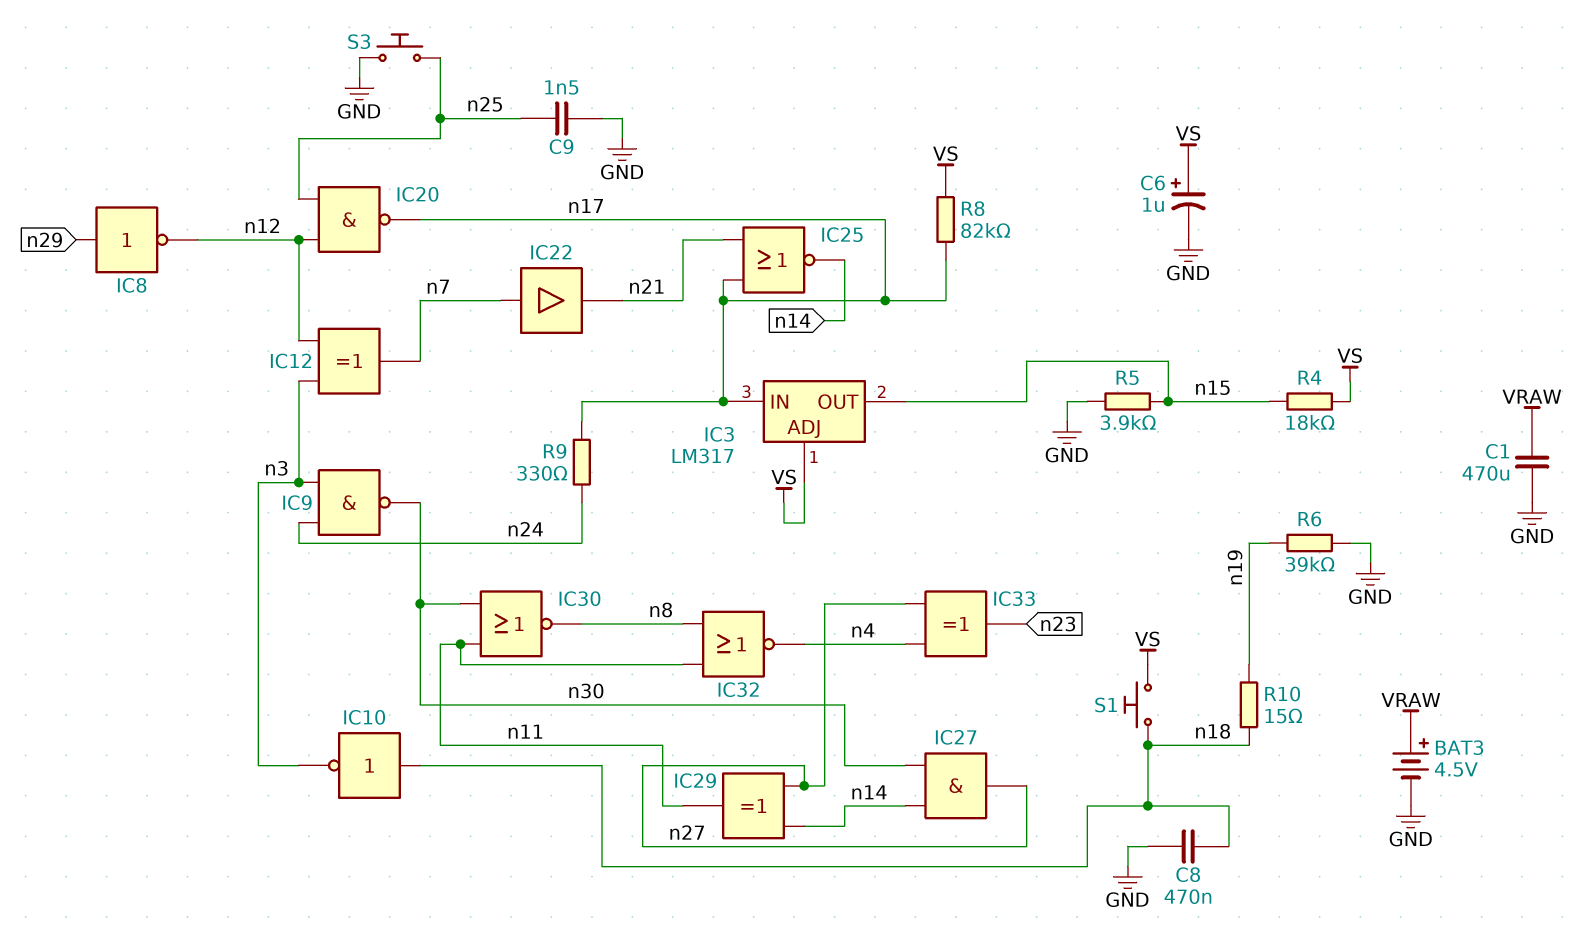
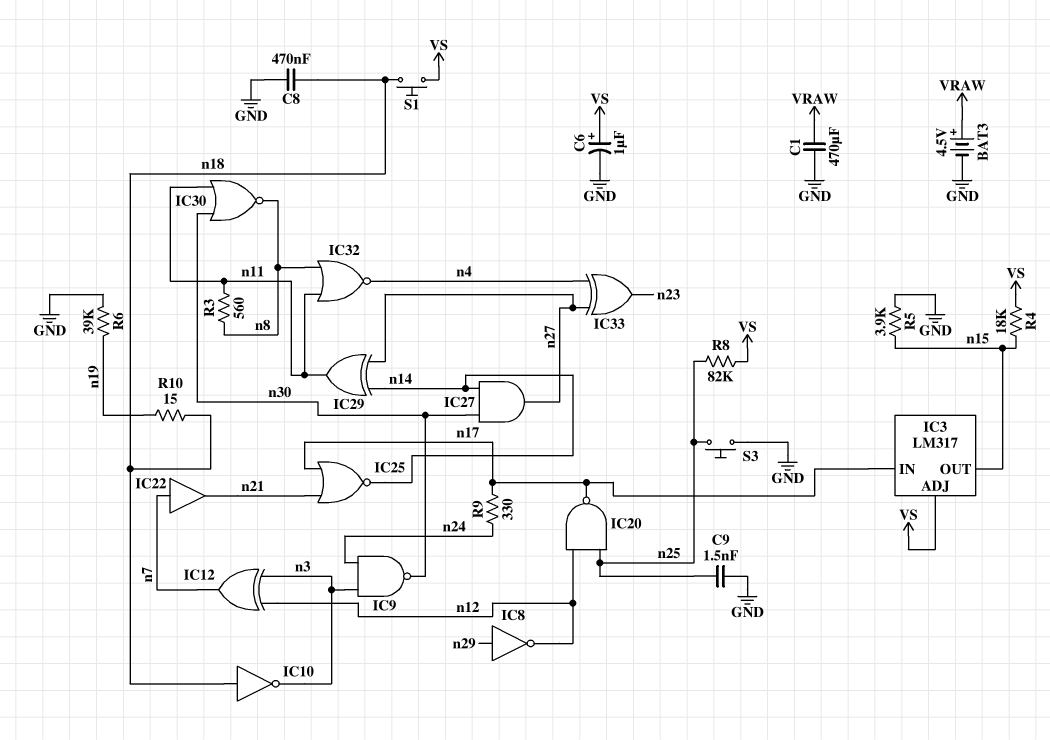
R3: none -> 560 (n8, n11)
R8: 82k (VS, n17) -> 82k (VS, n25)

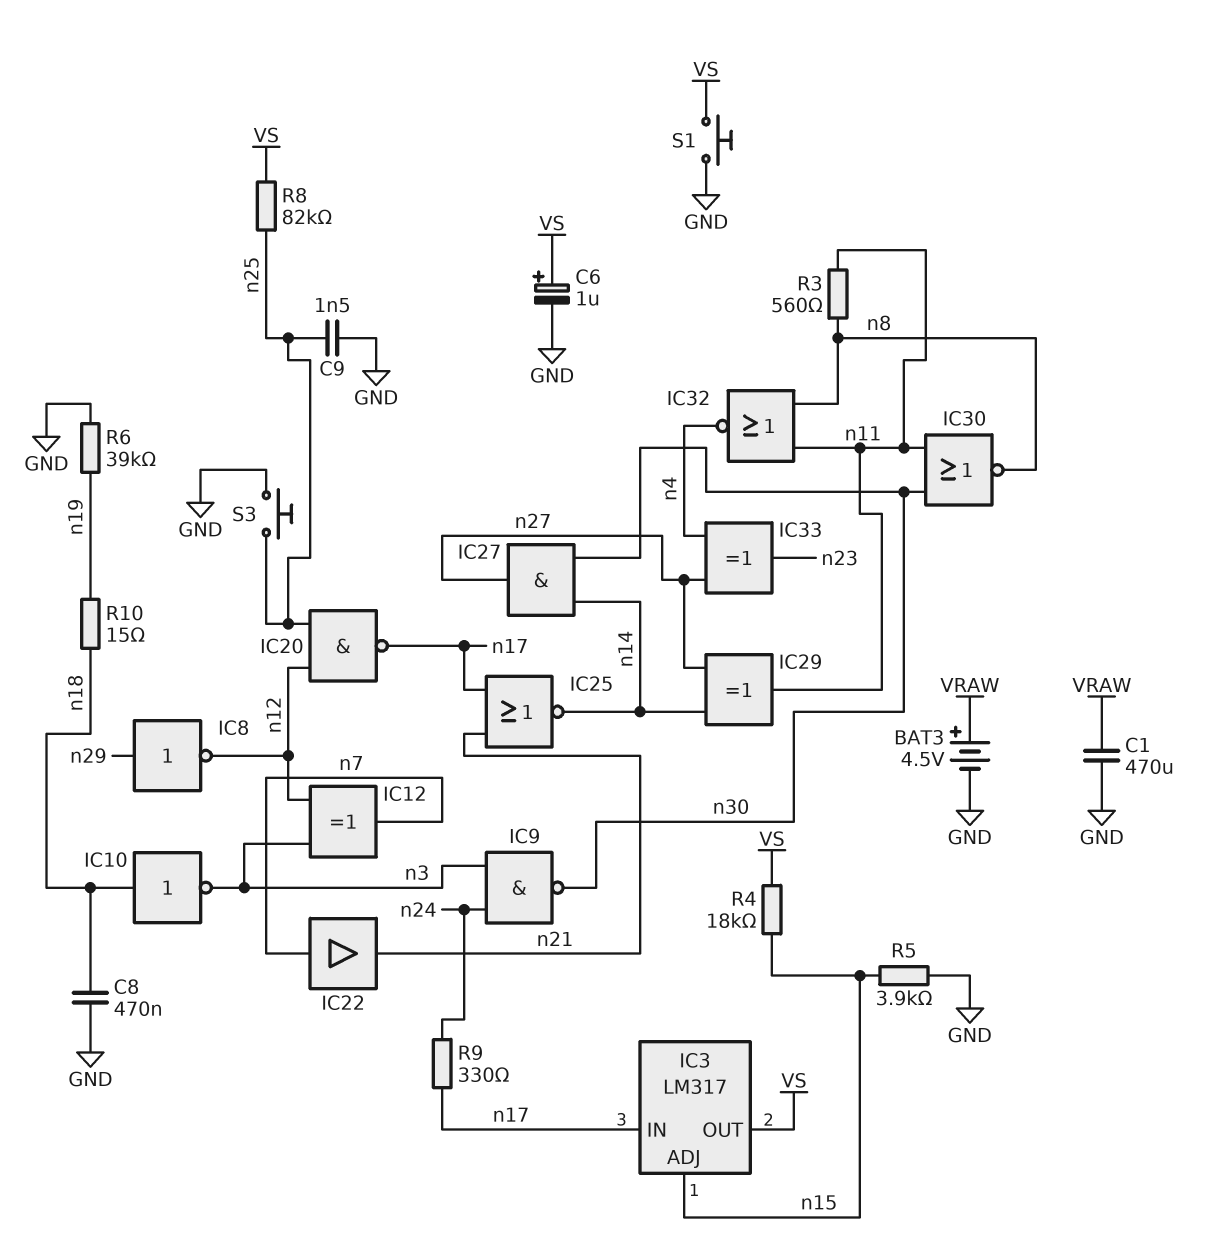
IC3 pin ADJ: VS -> n15
IC3 pin OUT: n15 -> VS
S1: button (VS, n18) -> button (GND, VS)

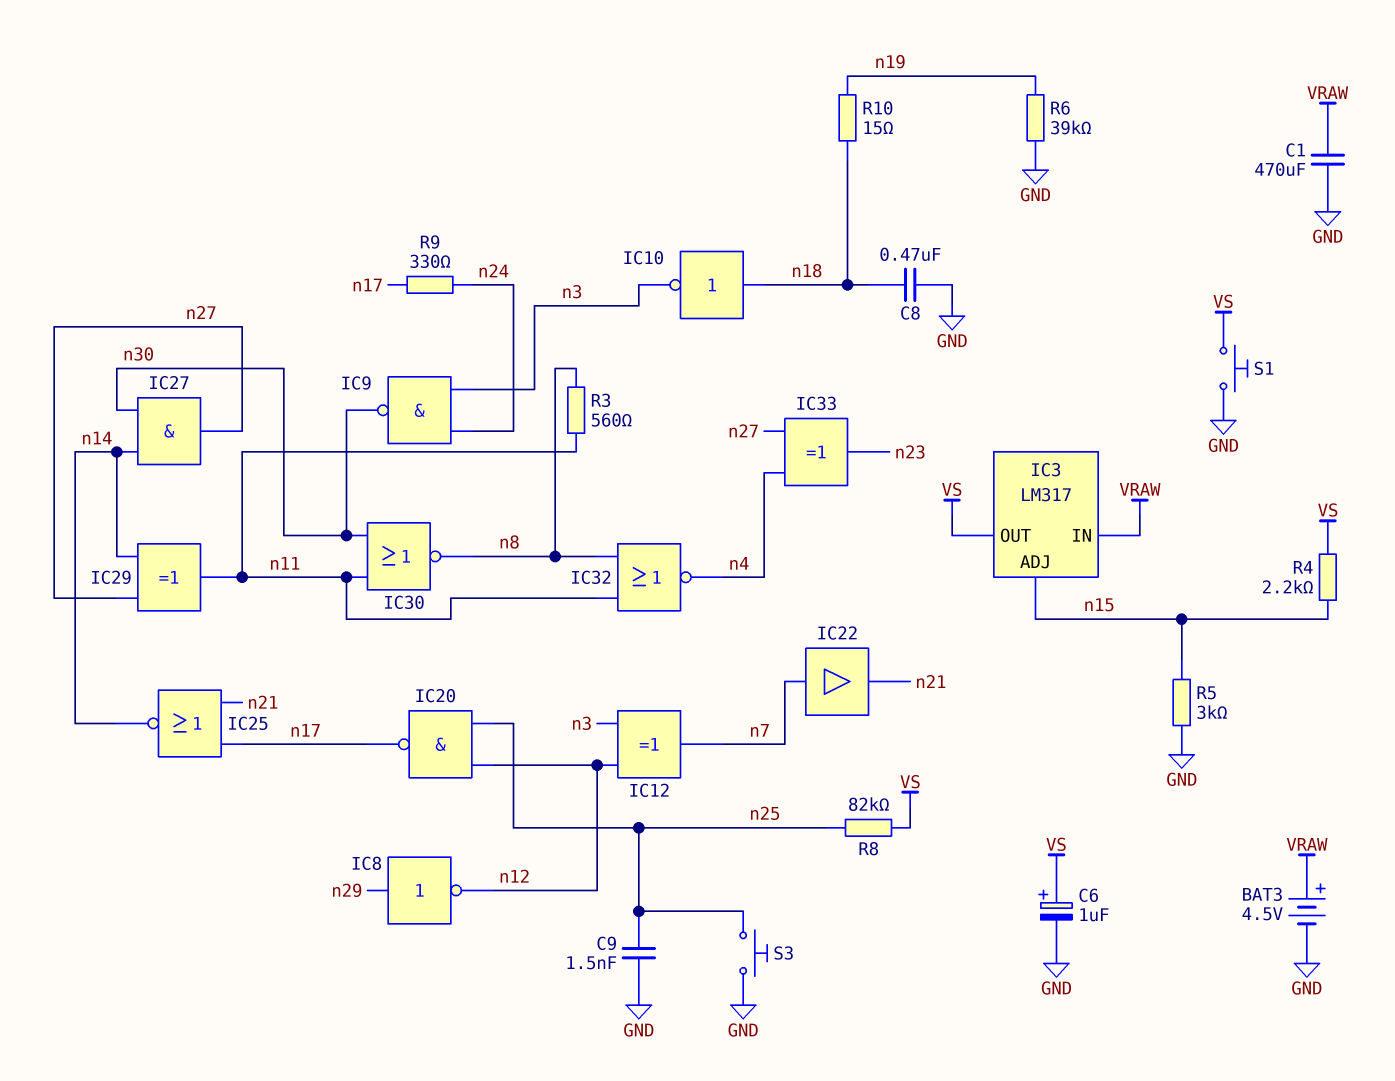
IC3 pin IN: n17 -> VRAW
R4: 18k (VS, n15) -> 2.2k (VS, n15)
R5: 3.9k (GND, n15) -> 3k (GND, n15)

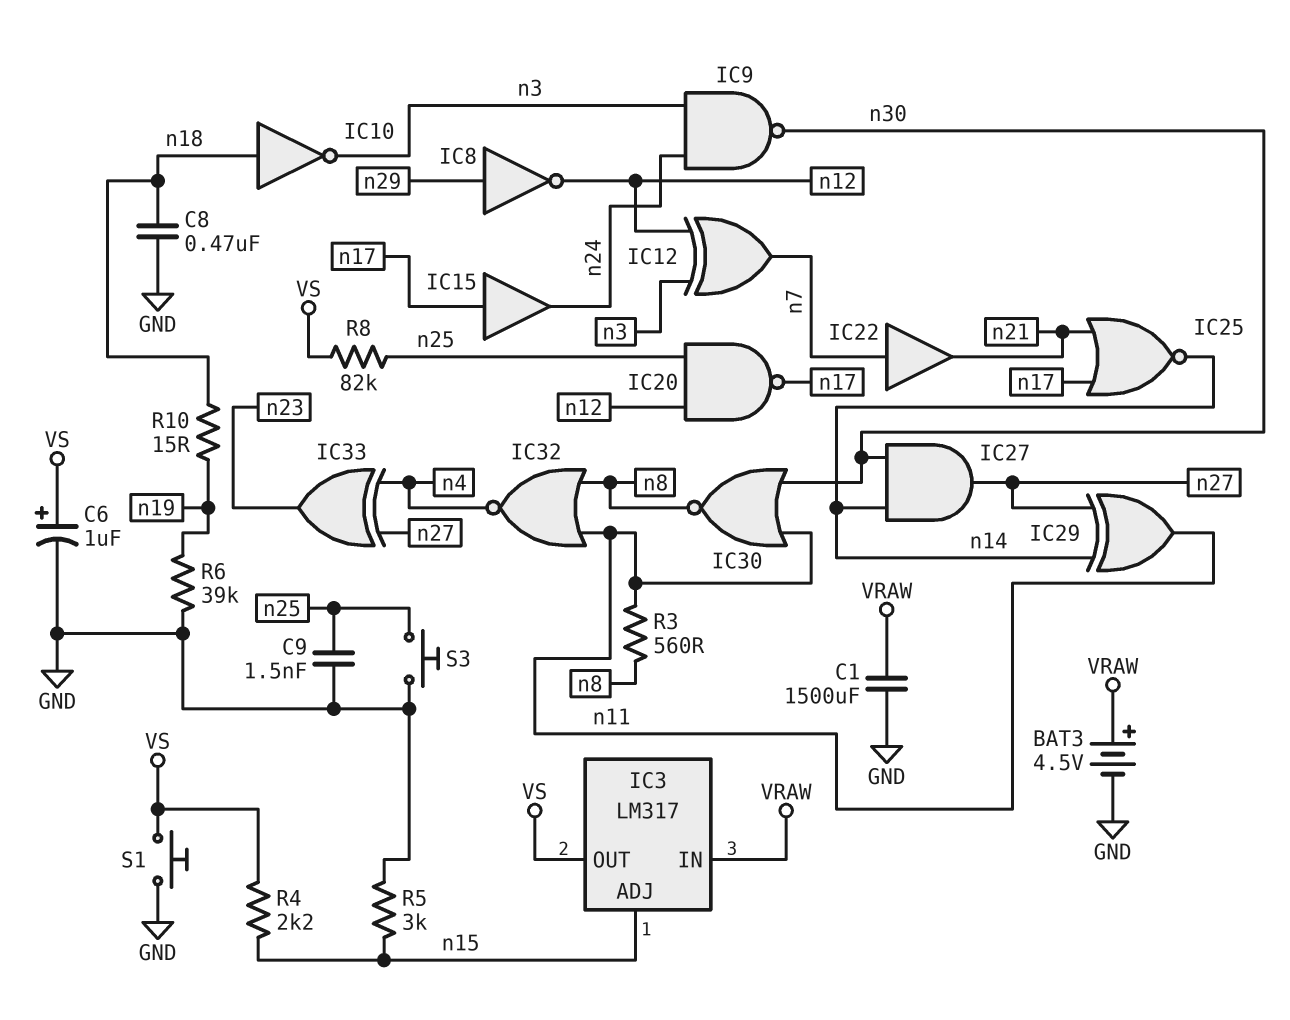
C1: 470uF (GND, VRAW) -> 1500uF (GND, VRAW)
IC15: none -> buffer (in n17, out n24)
R9: 330 (n17, n24) -> none

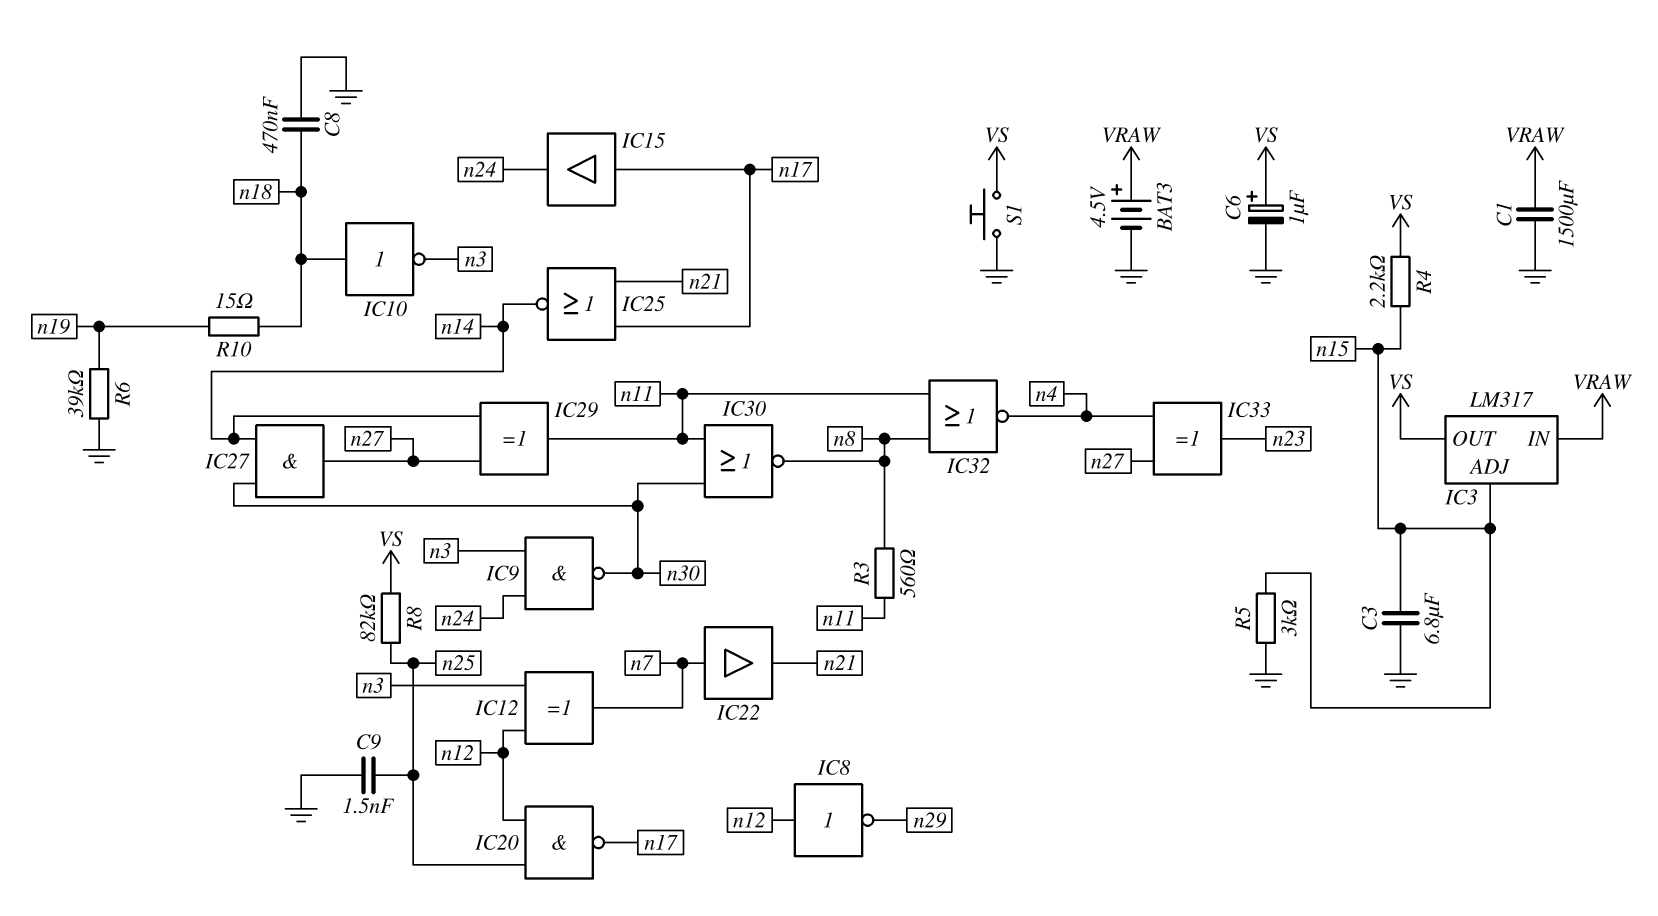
C3: none -> 6.8uF (GND, n15)
IC8: NOT (in n29, out n12) -> NOT (in n12, out n29)
S3: button (GND, n25) -> none

